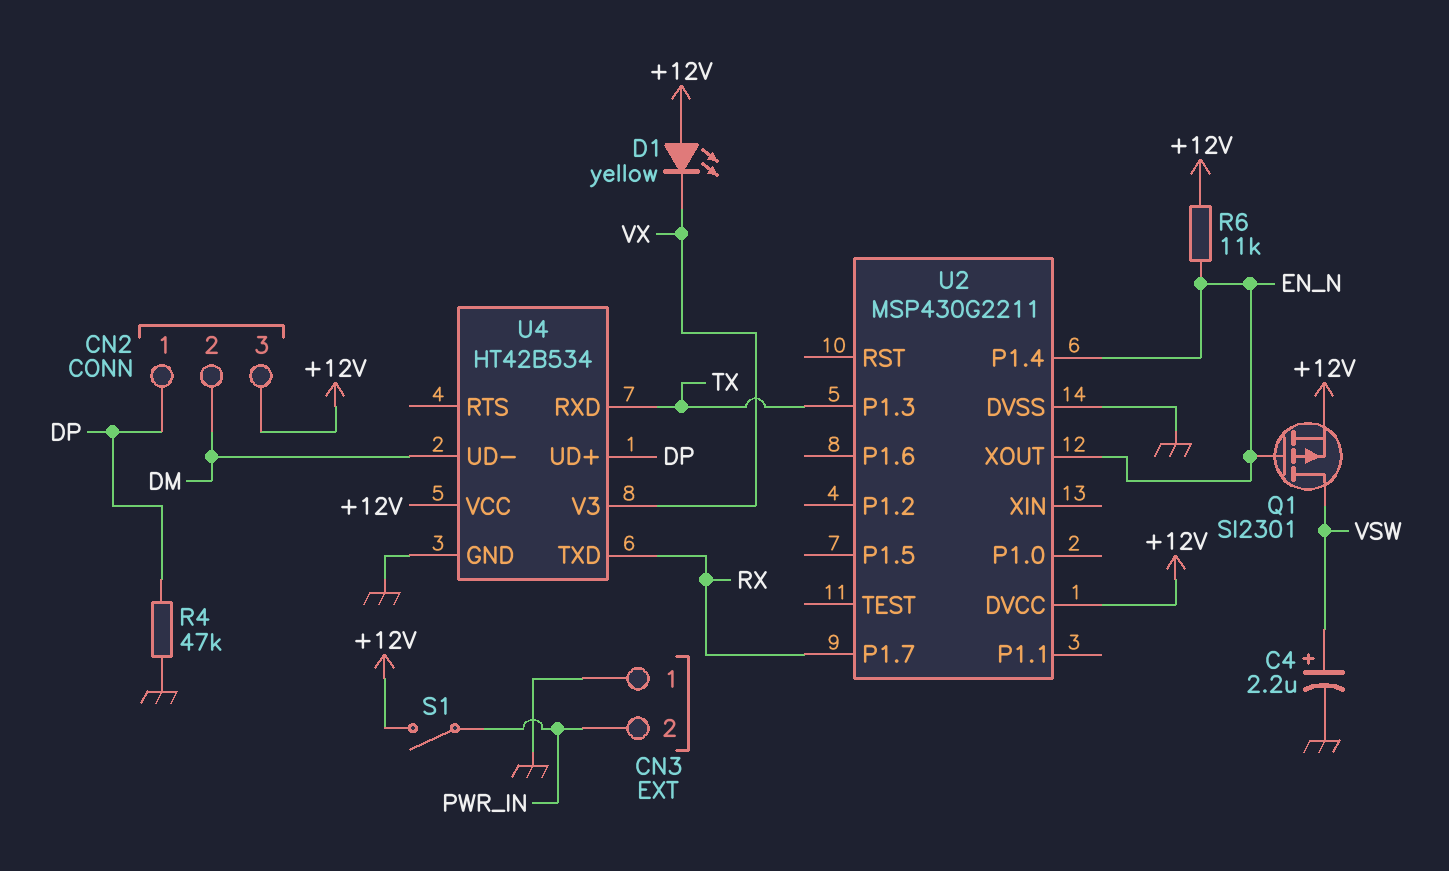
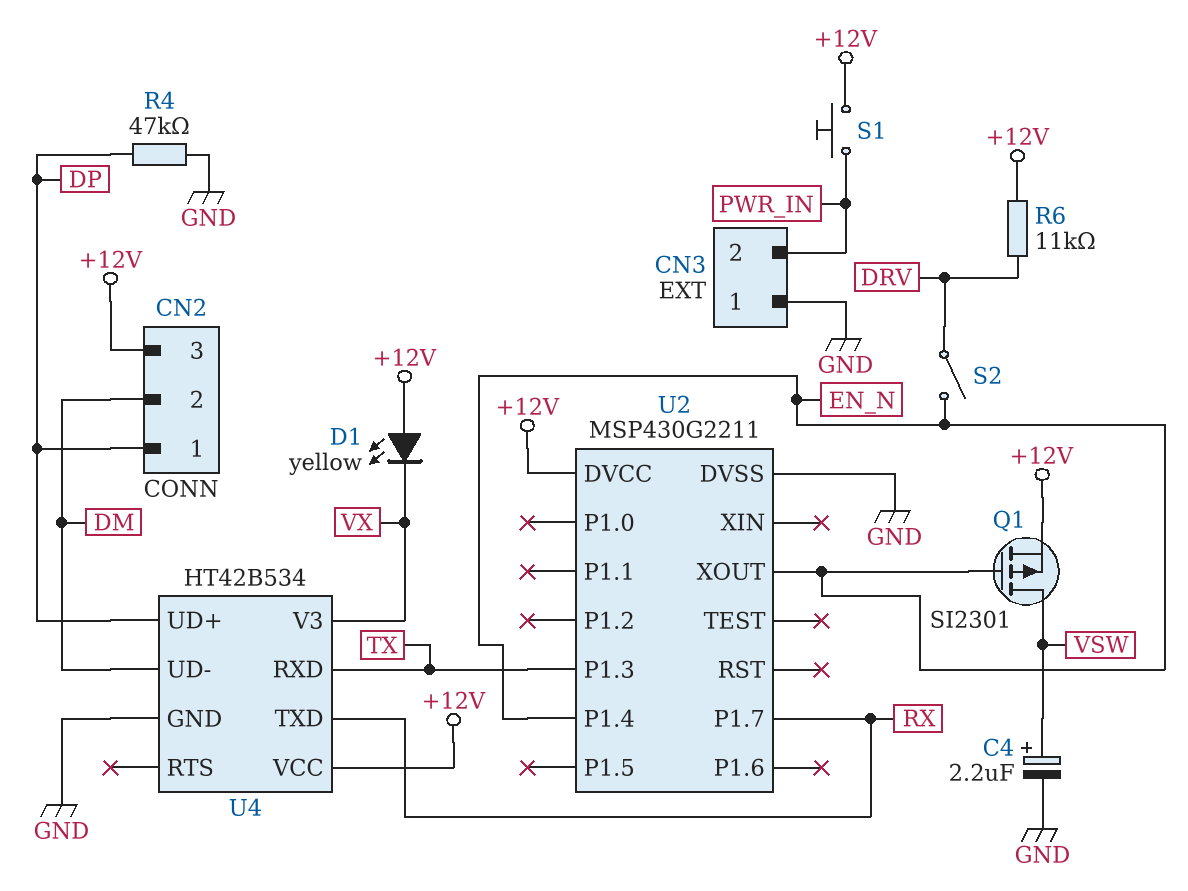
R6: 11k (+12V, EN_N) -> 11k (+12V, DRV)
S1: switch (+12V, PWR_IN) -> button (+12V, PWR_IN)
S2: none -> switch (DRV, EN_N)

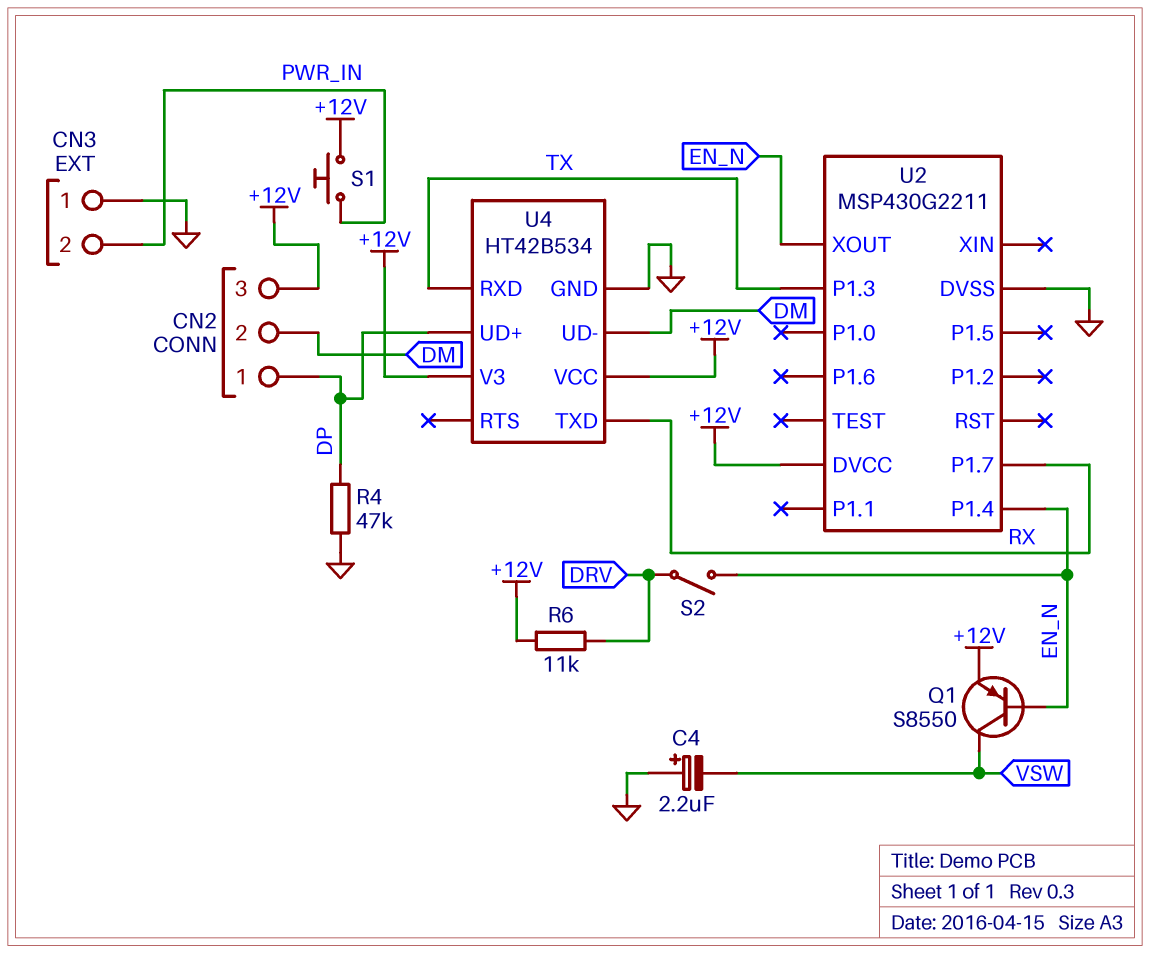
C4: 2.2uF (plus VSW, minus GND) -> 2.2uF (plus GND, minus VSW)
D1: LED yellow (A +12V, K VX) -> none
Q1: PMOS SI2301 (G EN_N, D VSW, S +12V) -> PNP S8550 (B EN_N, C VSW, E +12V)
U4 pin V3: VX -> +12V

